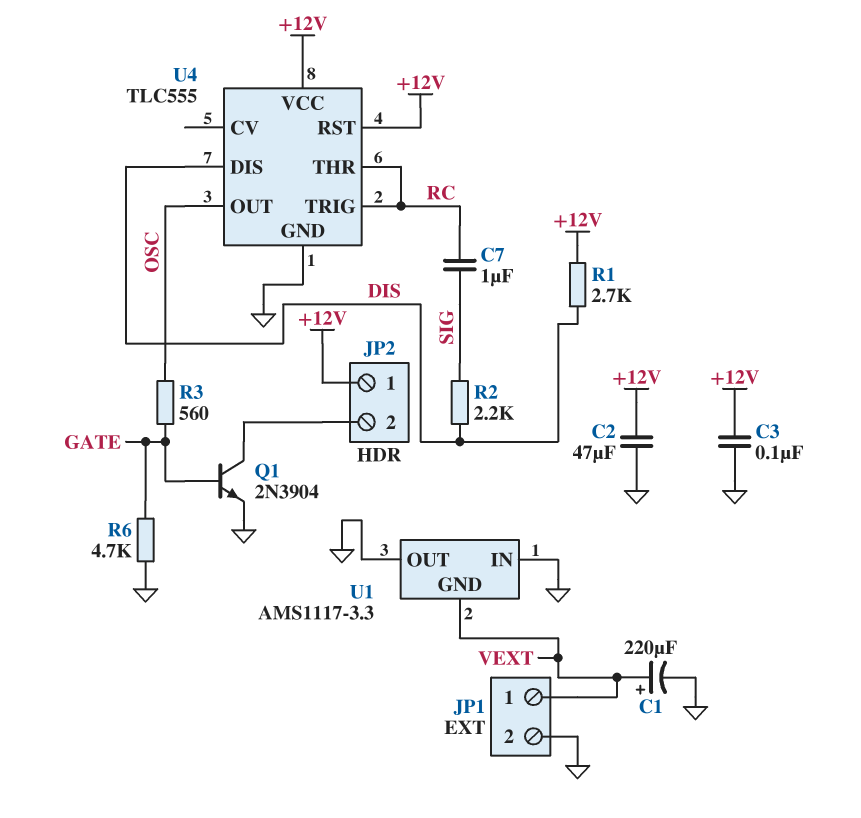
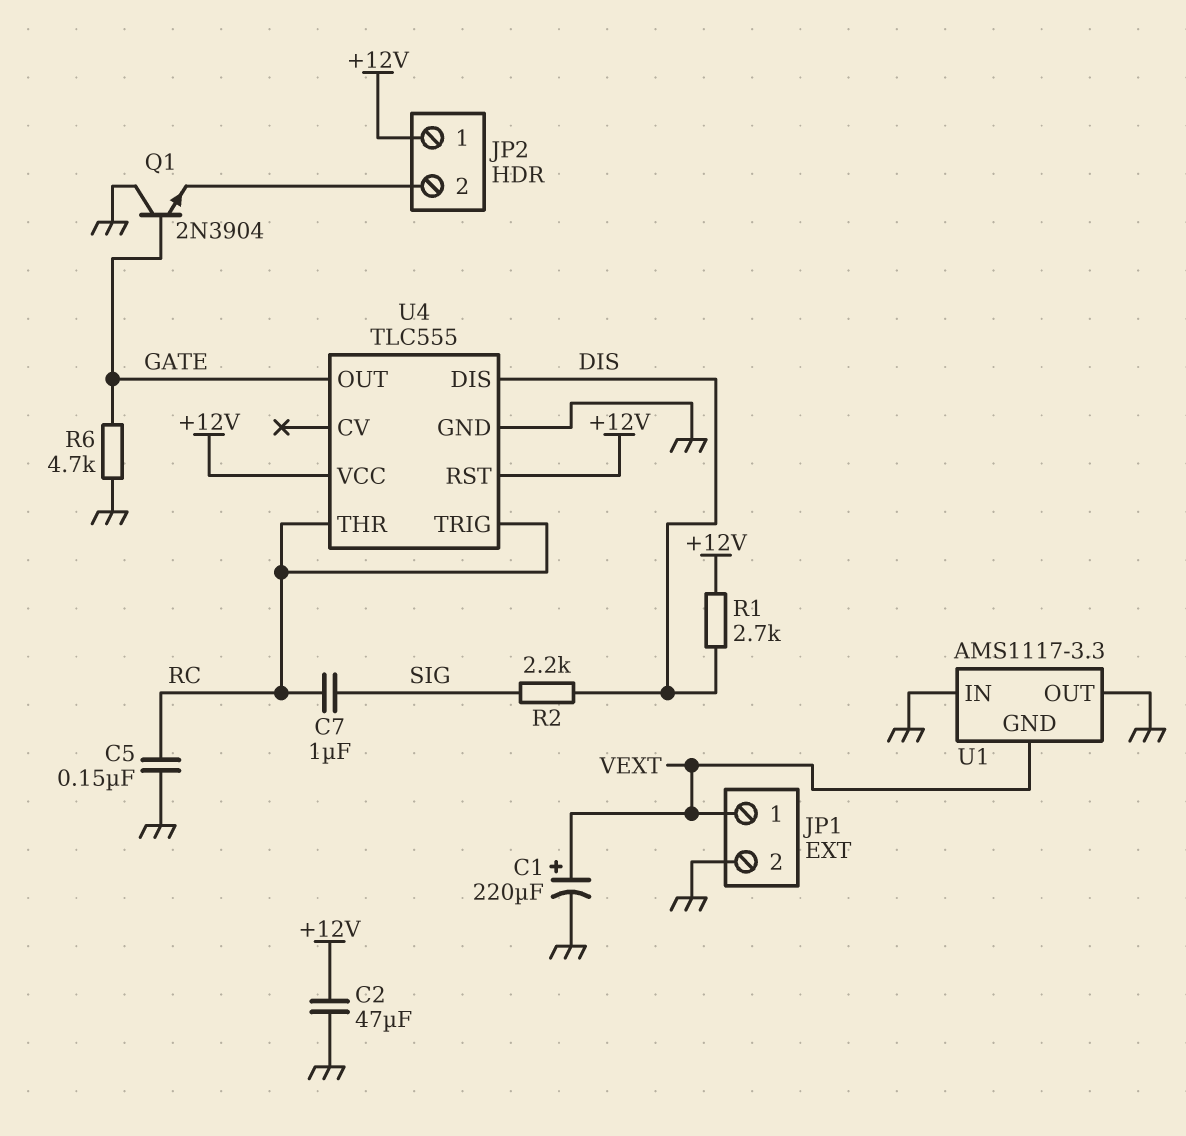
C3: 100nF (+12V, GND) -> none
C5: none -> 150nF (GND, RC)
Q1: NPN 2N3904 (B GATE, C JP2/2, E GND) -> NPN 2N3904 (B GATE, C GND, E JP2/2)
R3: 560 (GATE, OSC) -> none
U4 pin OUT: OSC -> GATE

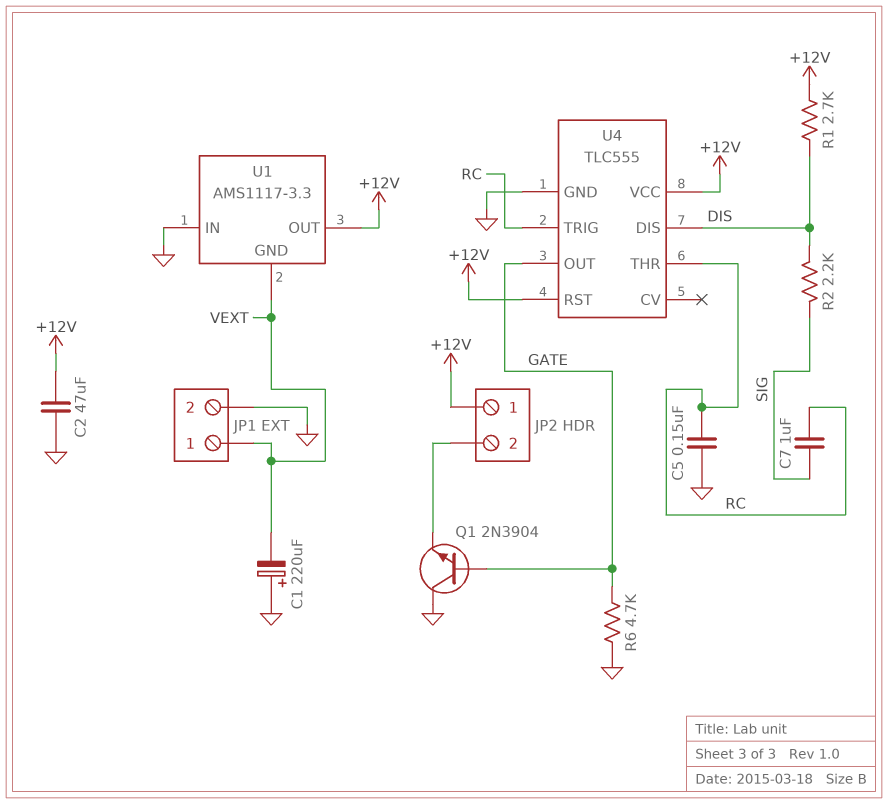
C1: 220uF (plus VEXT, minus GND) -> 220uF (plus GND, minus VEXT)
U1 pin OUT: GND -> +12V

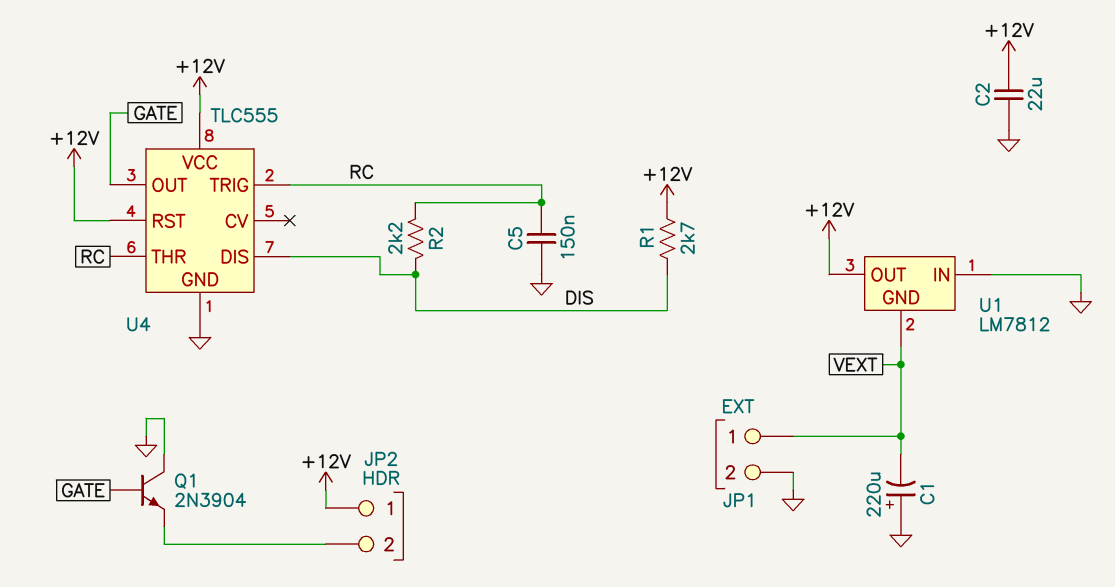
C2: 47uF (+12V, GND) -> 22uF (+12V, GND)
C7: 1uF (RC, SIG) -> none
R2: 2.2k (DIS, SIG) -> 2.2k (DIS, RC)
R6: 4.7k (GATE, GND) -> none
U1: AMS1117-3.3 -> LM7812

